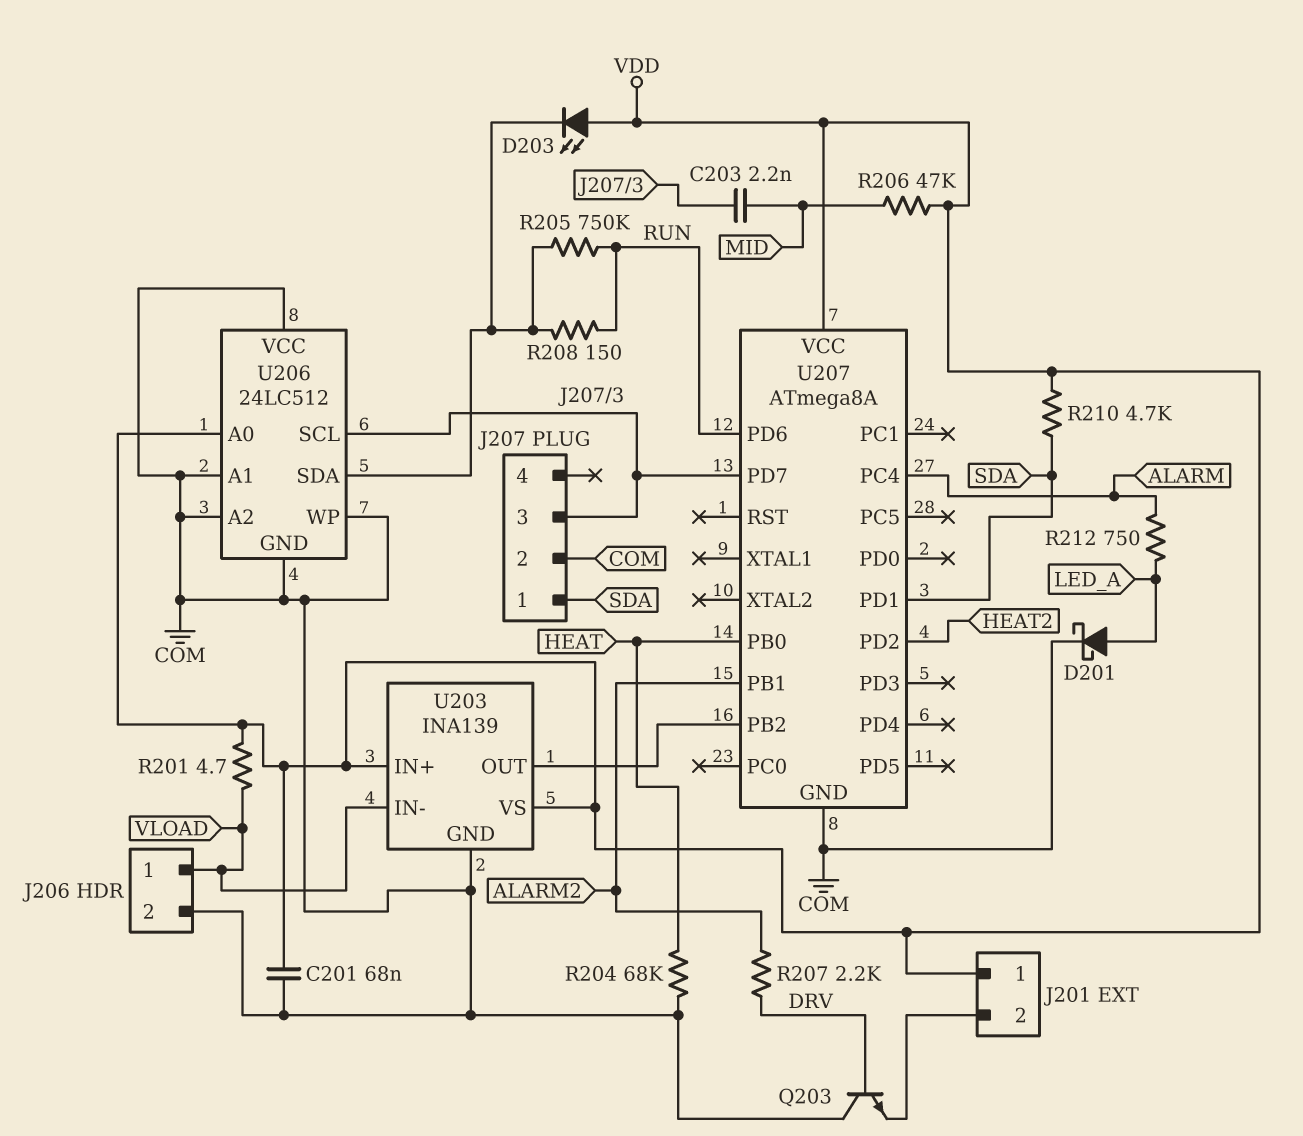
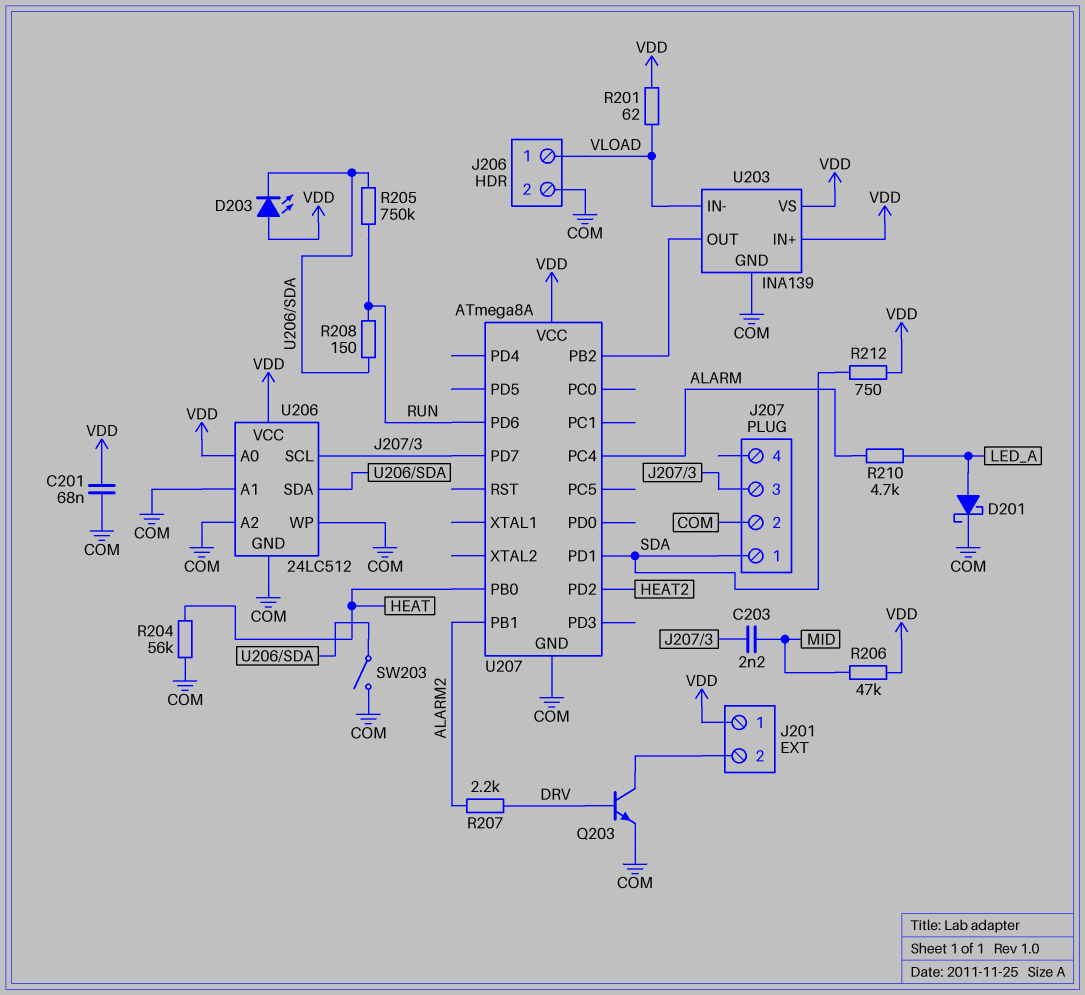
Q203: NPN (B DRV, C COM, E J201/2) -> NPN (B DRV, C J201/2, E COM)
R201: 4.7 (VDD, VLOAD) -> 62 (VDD, VLOAD)
R204: 68k (COM, HEAT) -> 56k (COM, HEAT)
R210: 4.7k (SDA, VDD) -> 4.7k (ALARM, LED_A)
R212: 750 (ALARM, LED_A) -> 750 (SDA, VDD)
SW203: none -> switch (COM, U206/SDA)
U206 pin VCC: COM -> VDD

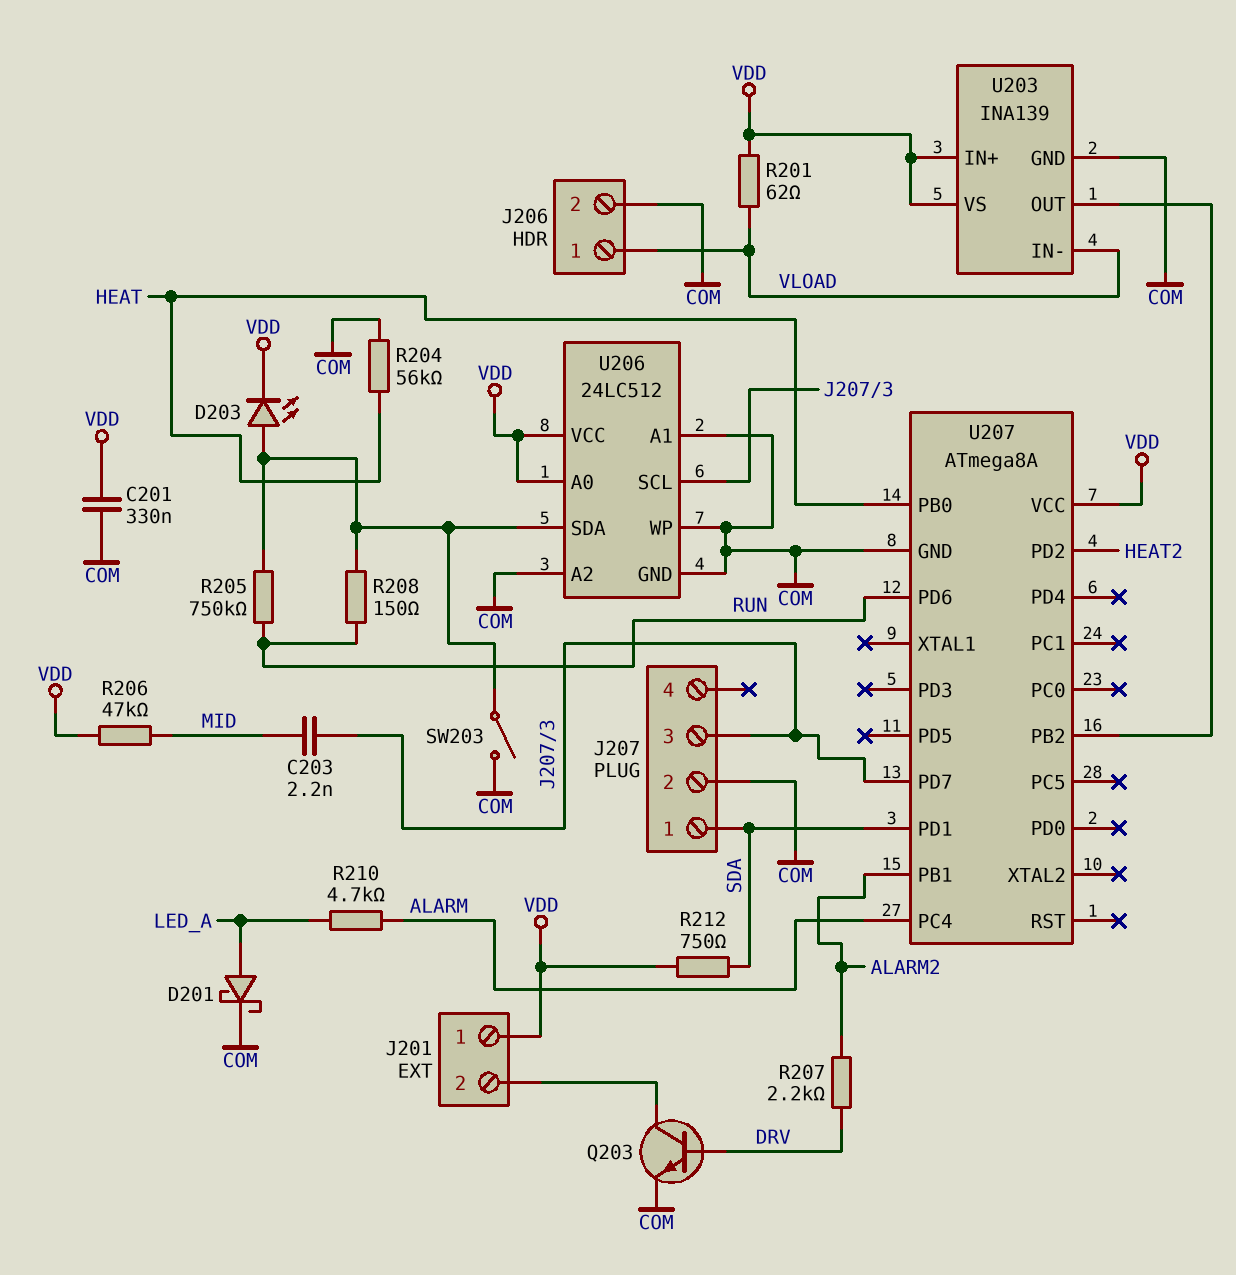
C201: 68nF (COM, VDD) -> 330nF (COM, VDD)
D203: LED (A VDD, K U206/SDA) -> LED (A U206/SDA, K VDD)

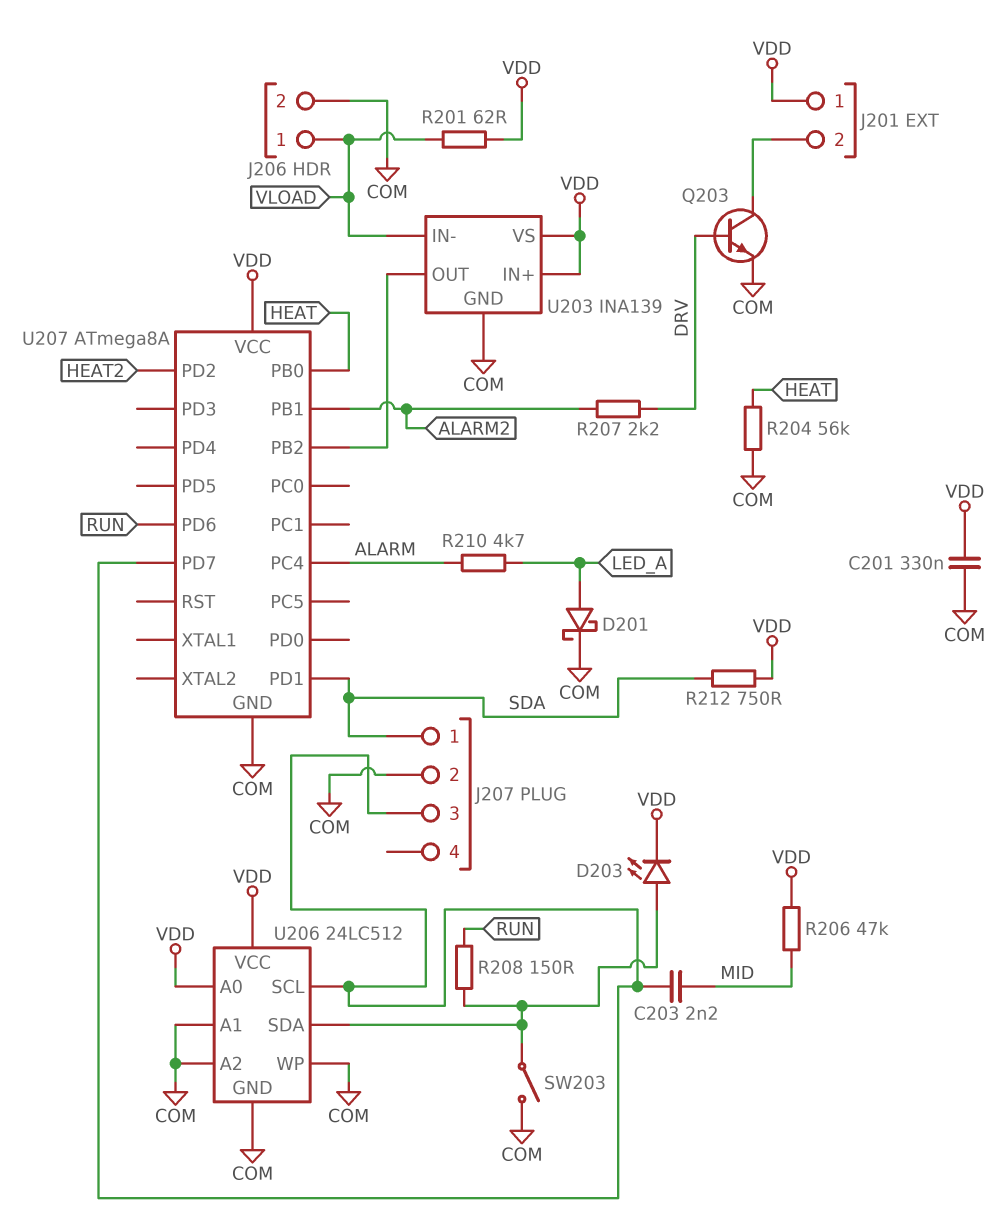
R205: 750k (RUN, U206/SDA) -> none

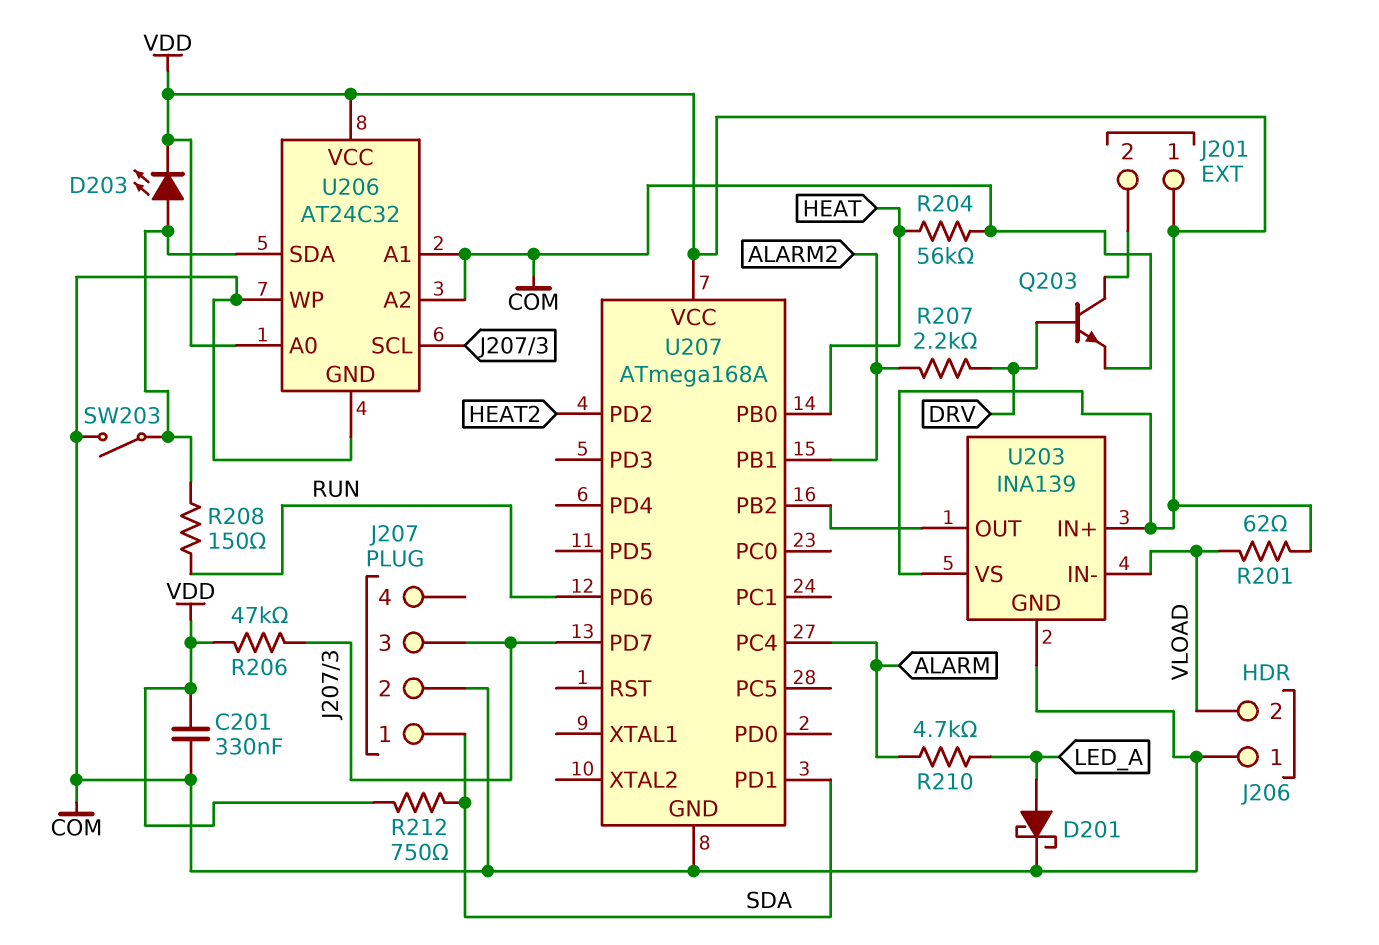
C203: 2.2nF (J207/3, MID) -> none
J206 pin 1: VLOAD -> COM
J206 pin 2: COM -> VLOAD
R206: 47k (MID, VDD) -> 47k (J207/3, VDD)
U206: 24LC512 -> AT24C32
U207: ATmega8A -> ATmega168A

